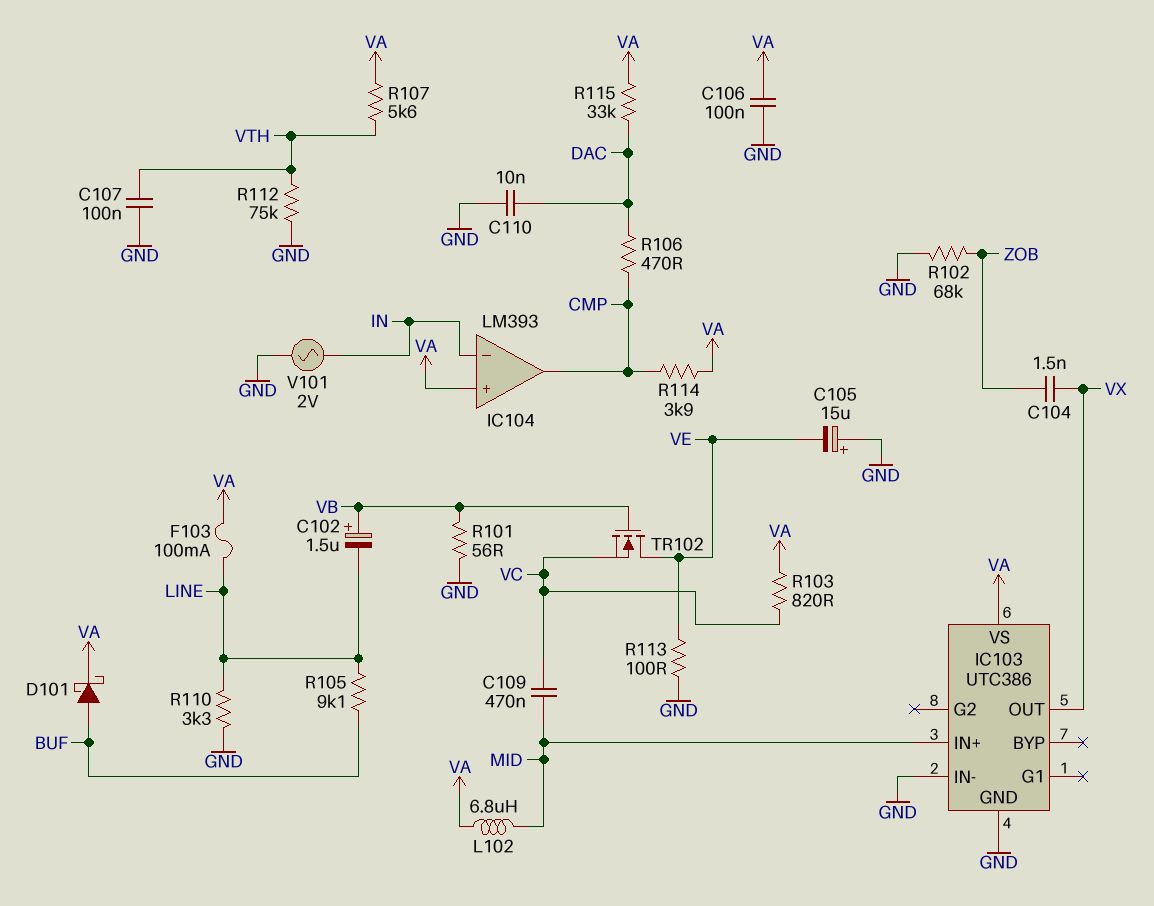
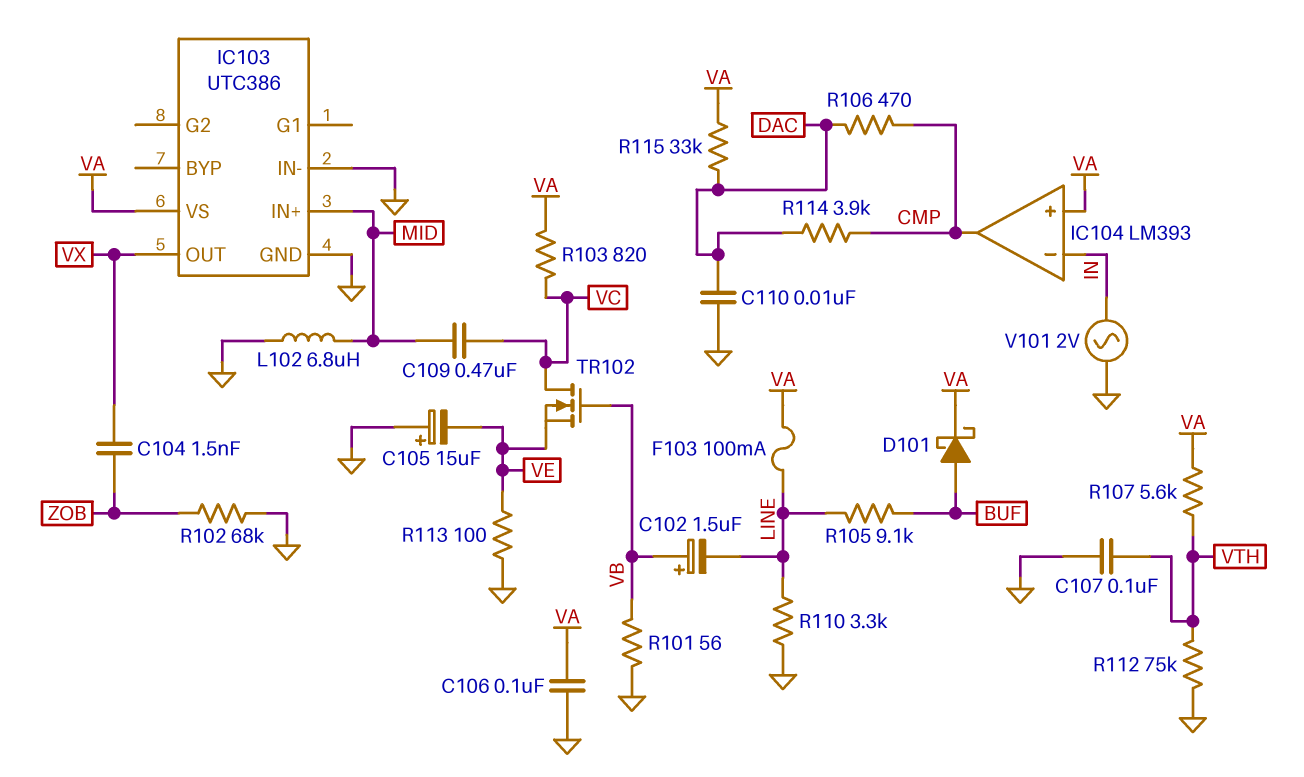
L102: 6.8uH (MID, VA) -> 6.8uH (GND, MID)
R114: 3.9k (CMP, VA) -> 3.9k (CMP, DAC)
TR102: NMOS (G VB, D VE, S VC) -> NMOS (G VB, D VC, S VE)

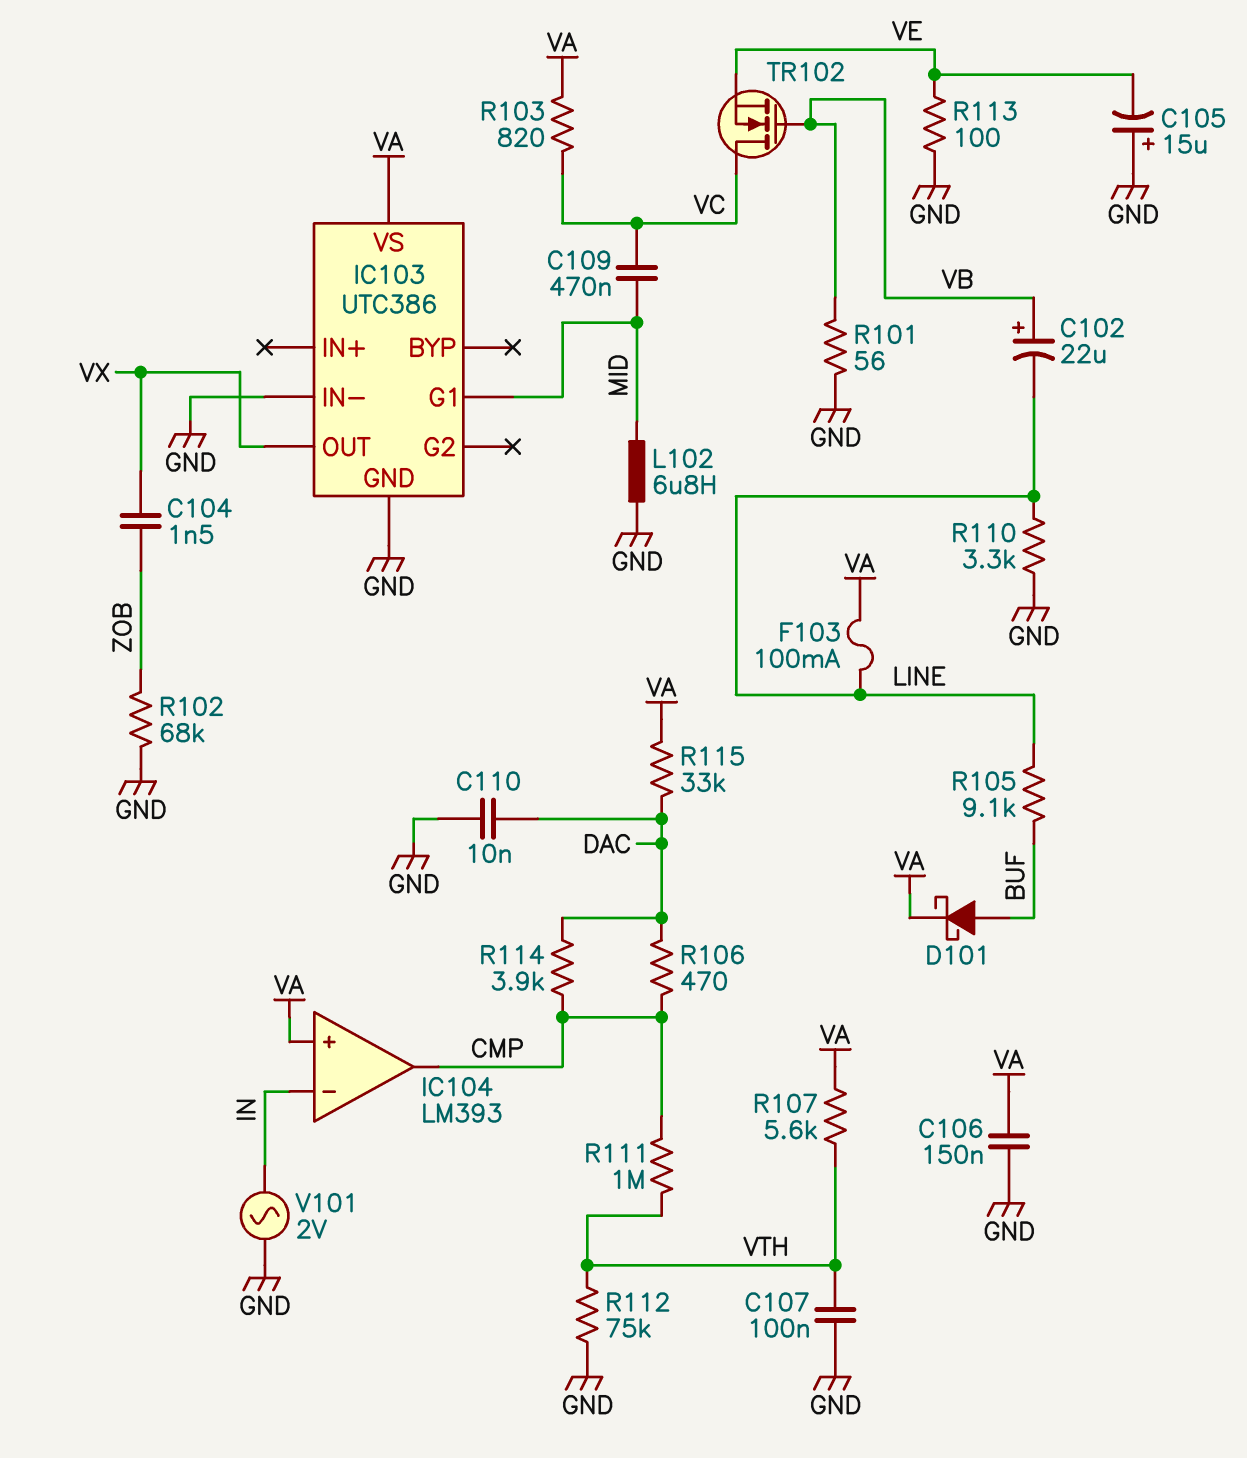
C102: 1.5uF (plus VB, minus LINE) -> 22uF (plus VB, minus LINE)
C106: 100nF (GND, VA) -> 150nF (GND, VA)
IC103 pin G1: none -> MID
IC103 pin IN+: MID -> none
R111: none -> 1M (CMP, VTH)

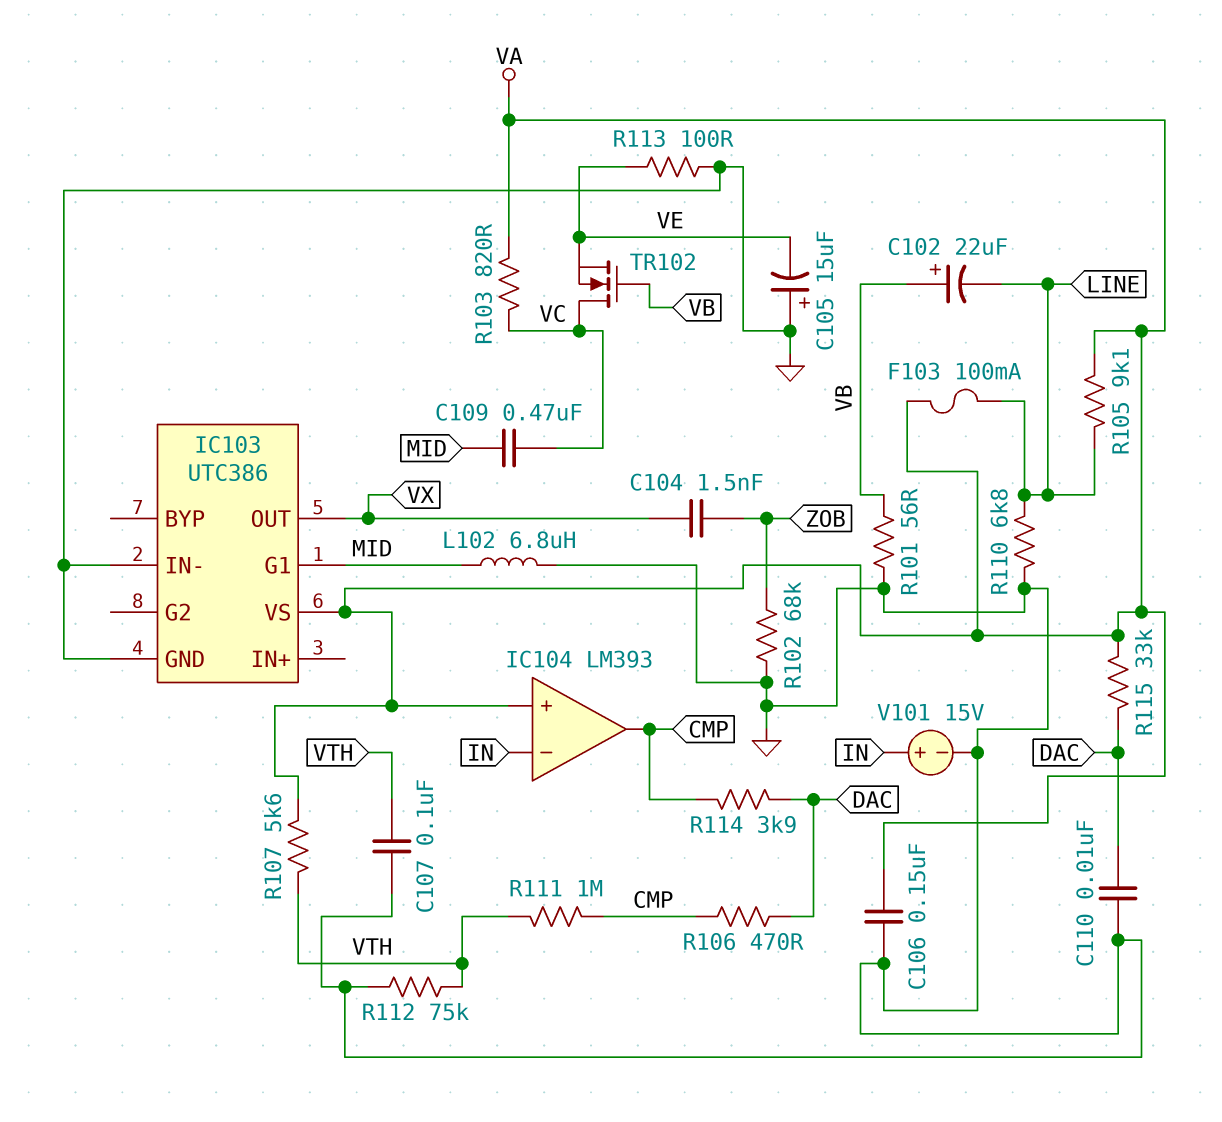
D101: schottky (A BUF, K VA) -> none
R105: 9.1k (BUF, LINE) -> 9.1k (LINE, VA)
R110: 3.3k (GND, LINE) -> 6.8k (GND, LINE)
V101: AC 2V (GND, IN) -> 15V (plus IN, minus GND)

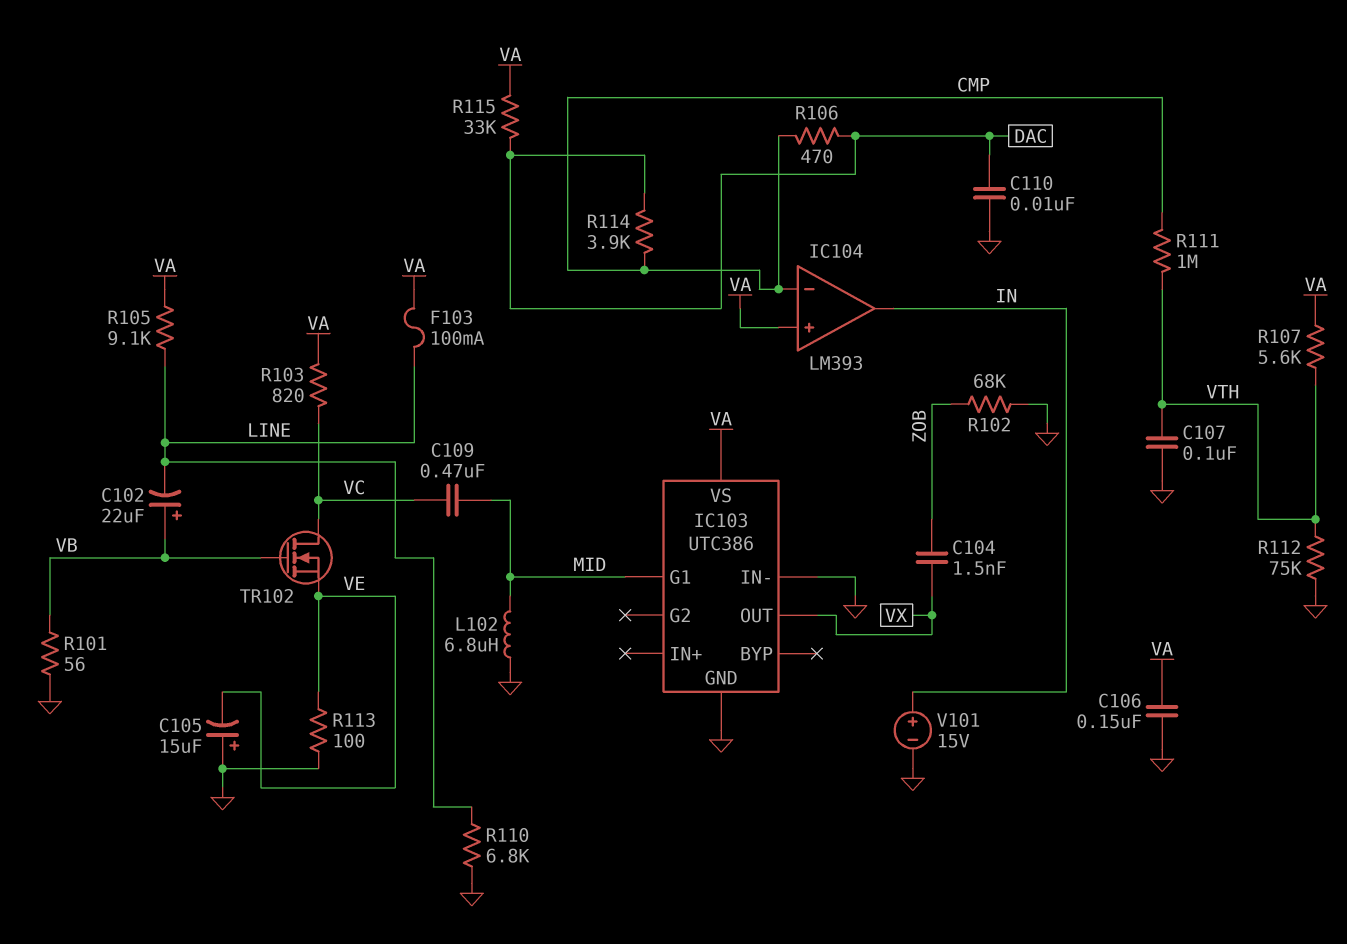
IC104 pin in-: IN -> CMP
IC104 pin out: CMP -> IN

